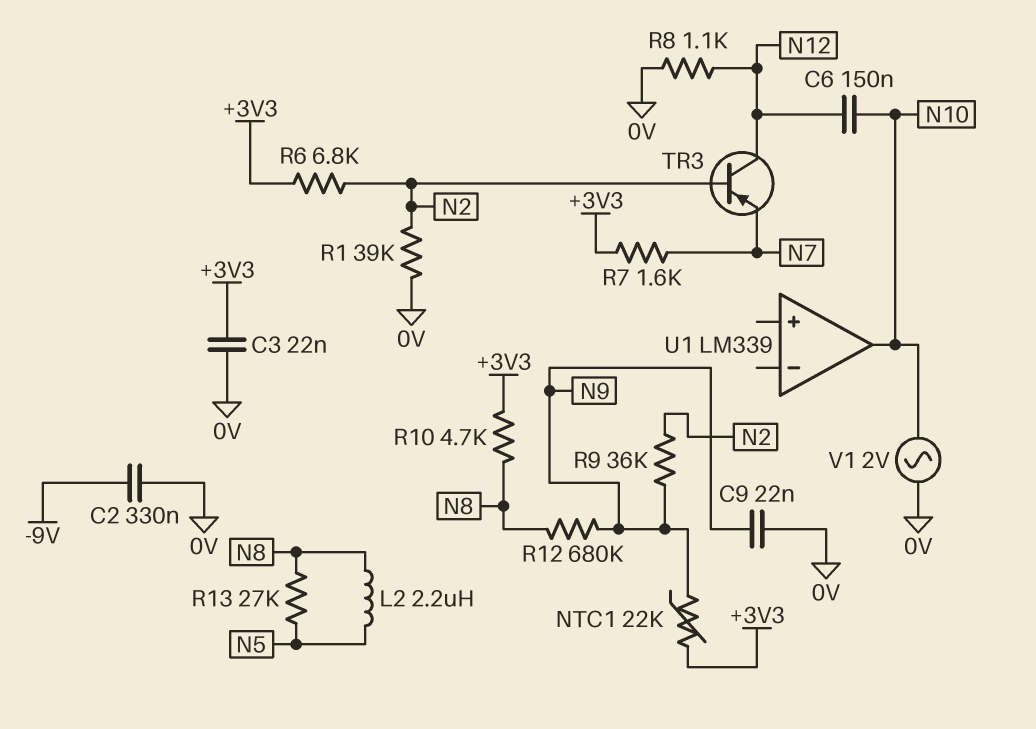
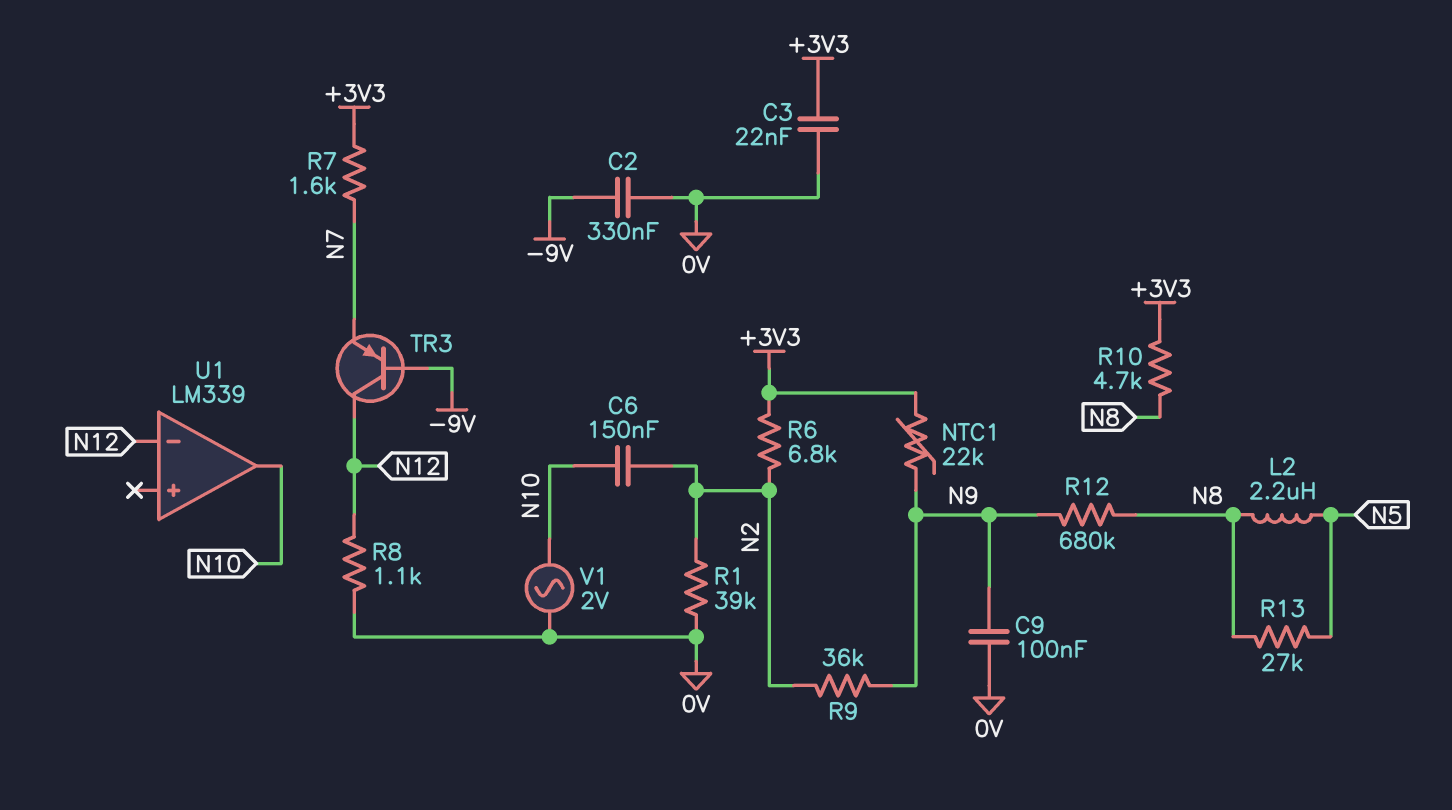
C6: 150nF (N10, N12) -> 150nF (N2, N10)
C9: 22nF (0V, N9) -> 100nF (0V, N9)
TR3: PNP (B N2, C N12, E N7) -> PNP (B -9V, C N12, E N7)
U1 pin in-: none -> N12

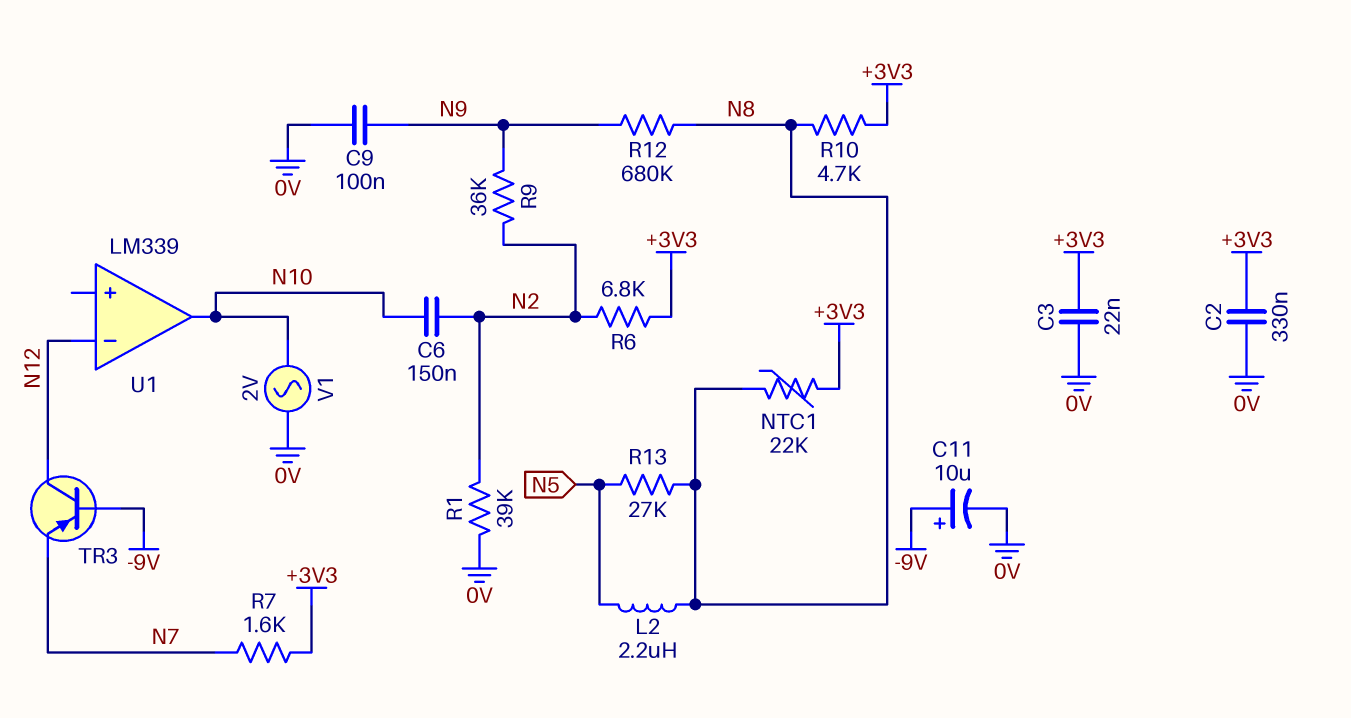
C2: 330nF (-9V, 0V) -> 330nF (+3V3, 0V)
C11: none -> 10uF (plus -9V, minus 0V)
NTC1: 22k (+3V3, N9) -> 22k (+3V3, N8)
R8: 1.1k (0V, N12) -> none

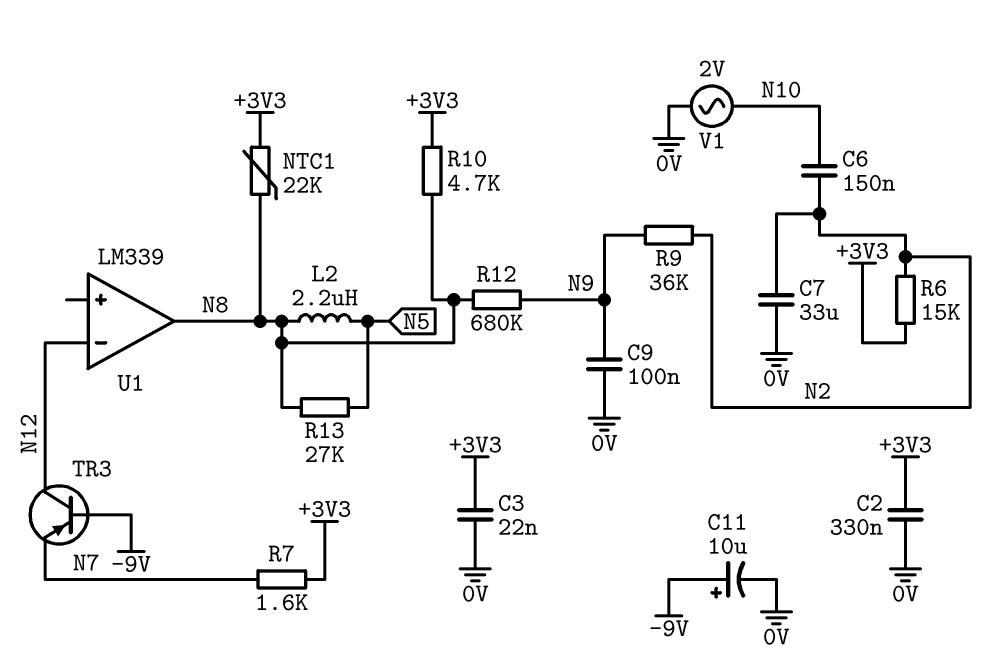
C7: none -> 33uF (0V, N2)
R1: 39k (0V, N2) -> none
R6: 6.8k (+3V3, N2) -> 15k (+3V3, N2)
U1 pin out: N10 -> N8

